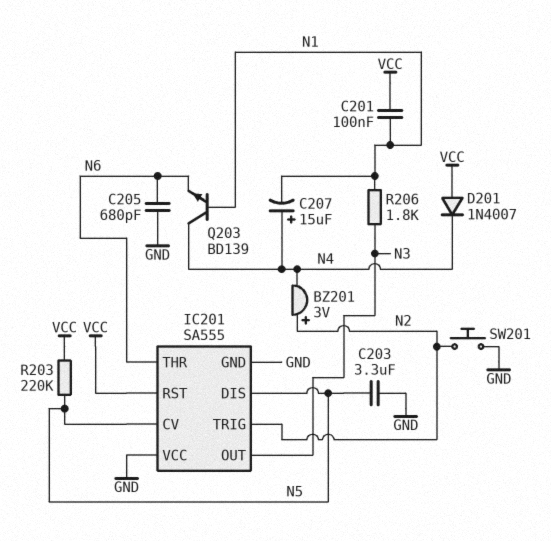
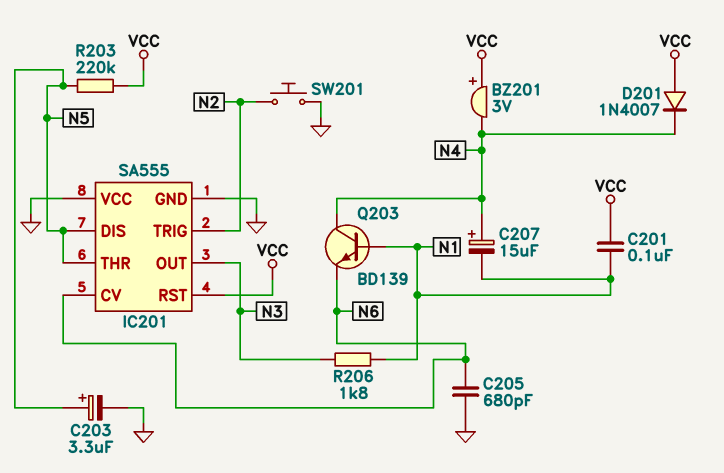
BZ201: buzzer 3V (plus N2, minus N4) -> buzzer 3V (plus VCC, minus N4)
C203: 3.3uF (GND, N5) -> 3.3uF (plus N5, minus GND)
IC201 pin CV: N5 -> N6
IC201 pin THR: N6 -> N5

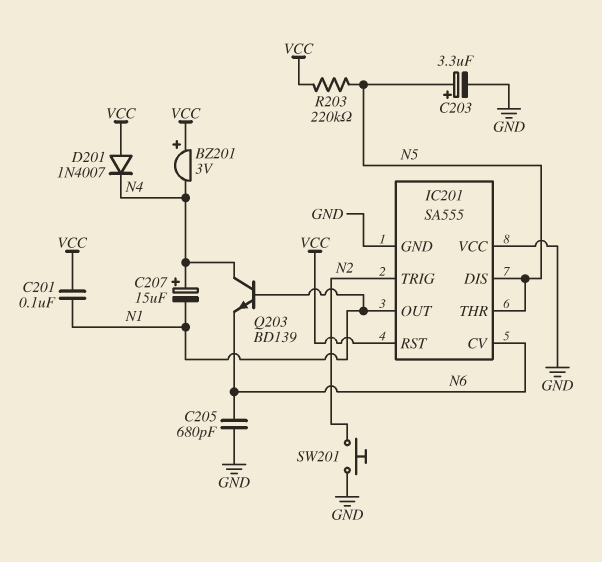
IC201 pin OUT: N3 -> N1
R206: 1.8k (N1, N3) -> none

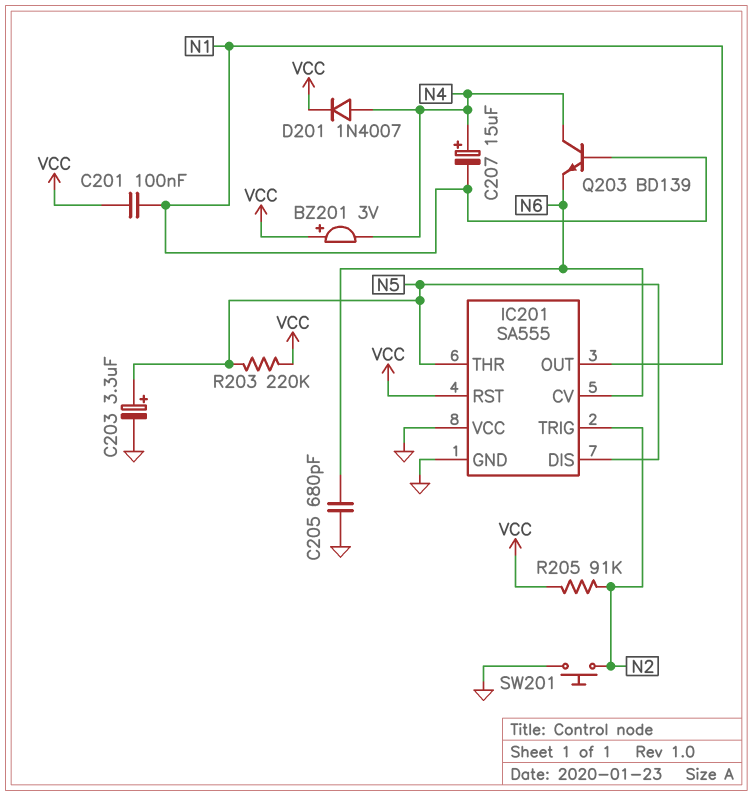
D201: diode 1N4007 (A VCC, K N4) -> diode 1N4007 (A N4, K VCC)
R205: none -> 91k (N2, VCC)

